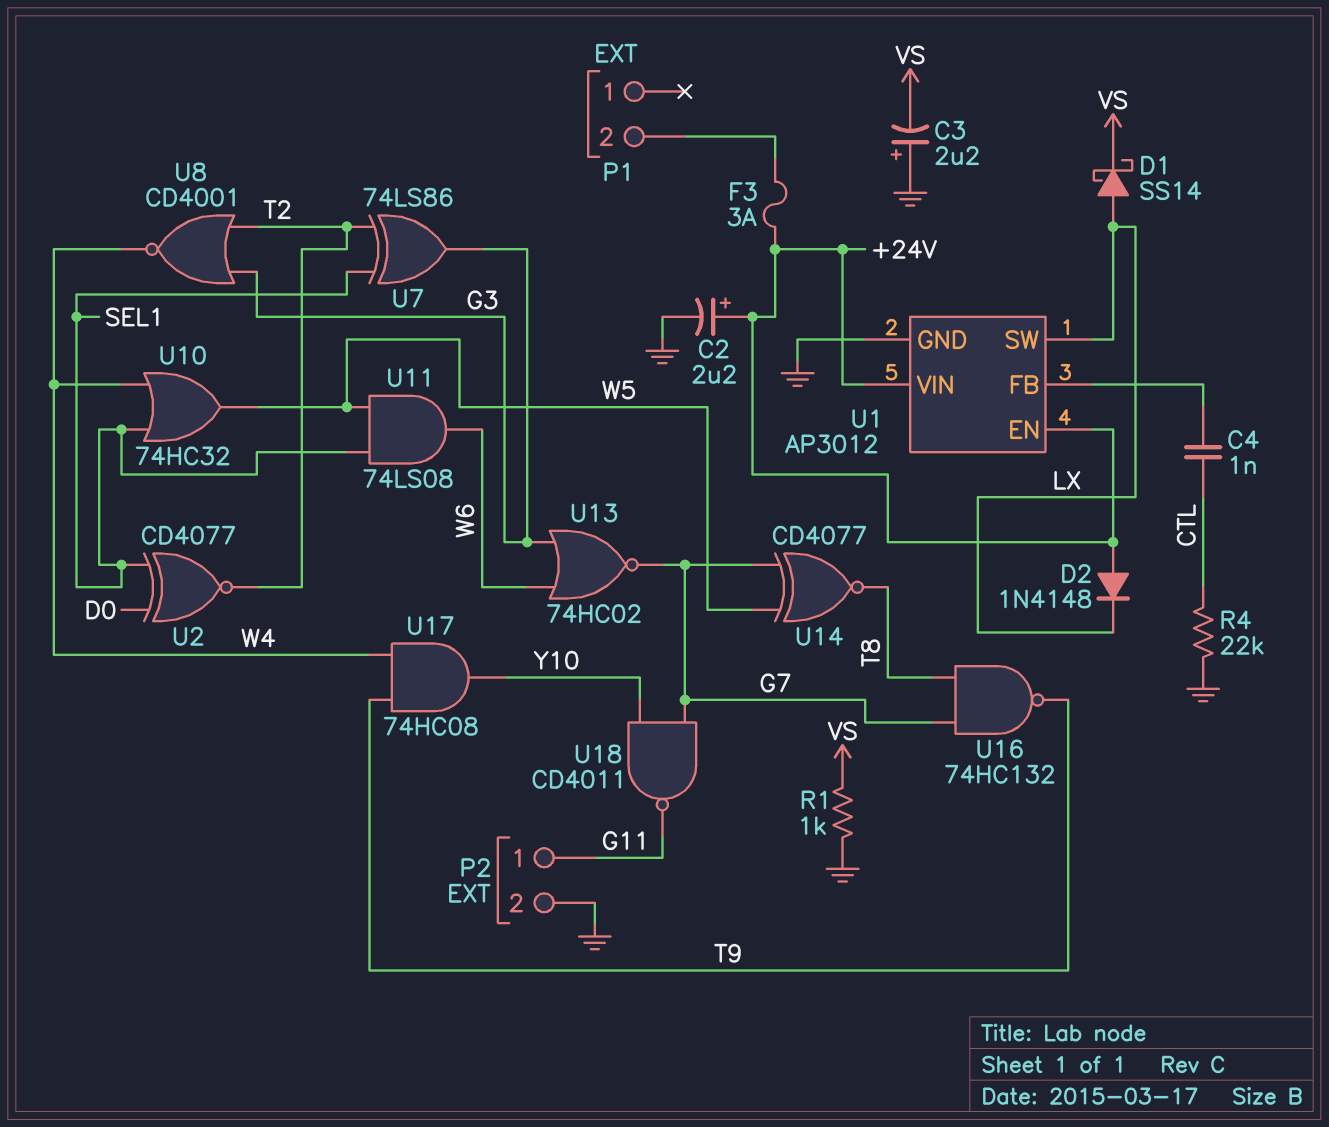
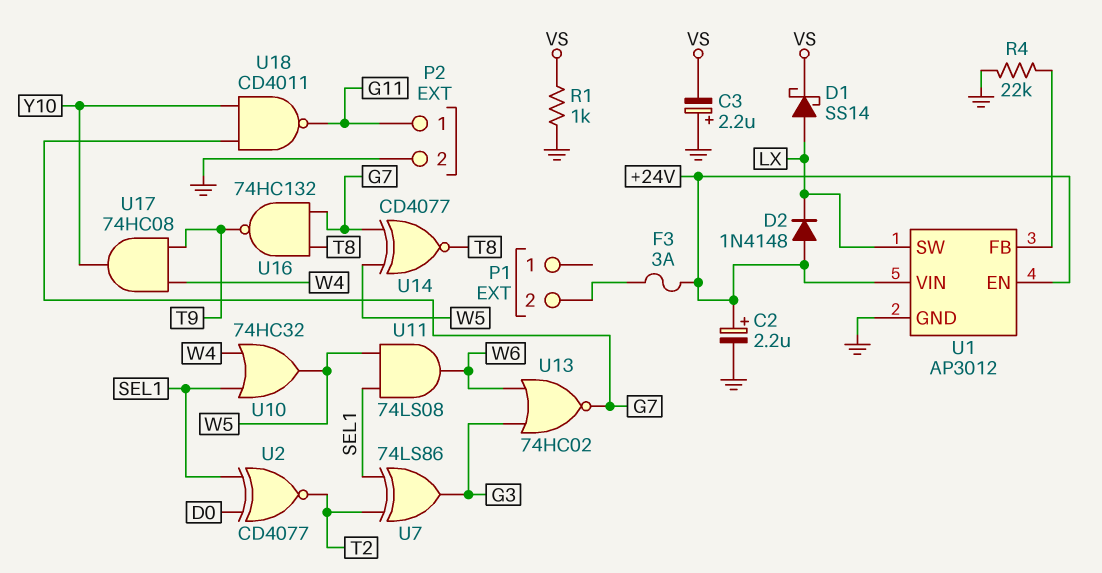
C4: 1nF (CTL, U1/FB) -> none
R4: 22k (CTL, GND) -> 22k (GND, U1/FB)
U8: NOR CD4001 (in G3, in T2, out W4) -> none

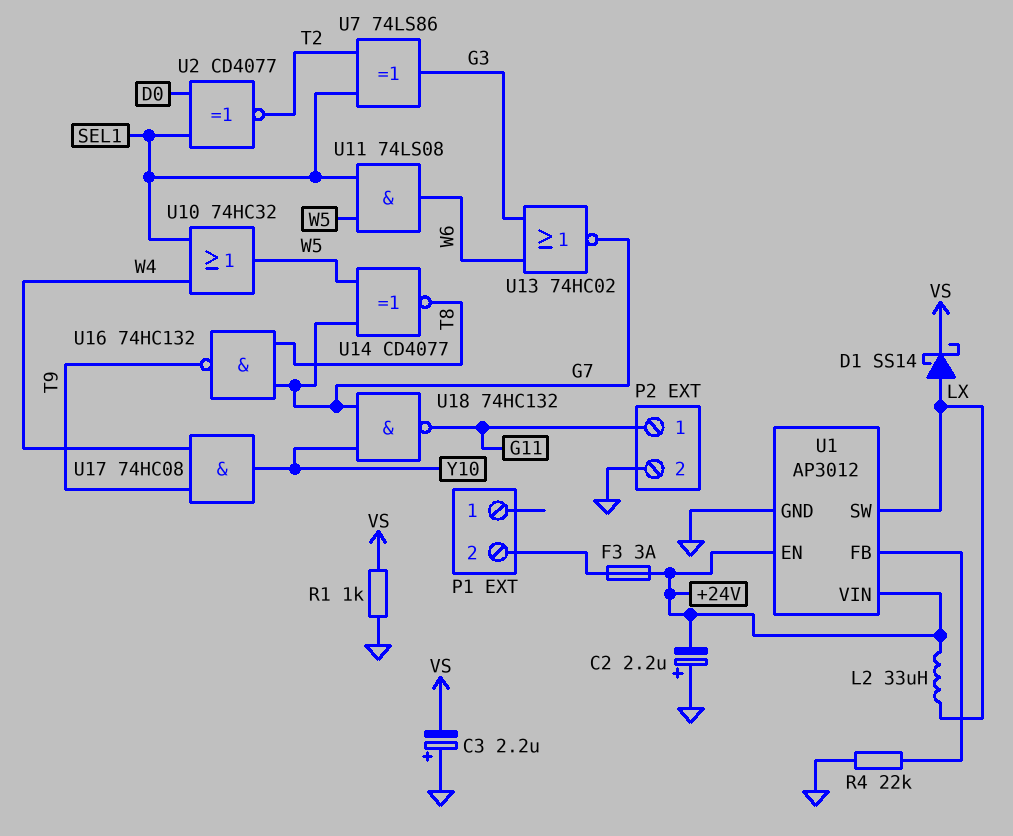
C2: 2.2uF (plus +24V, minus GND) -> 2.2uF (plus GND, minus +24V)
D2: diode 1N4148 (A +24V, K LX) -> none
L2: none -> 33uH (+24V, LX)
U18: NAND CD4011 (in G7, in Y10, out G11) -> NAND 74HC132 (in G7, in Y10, out G11)

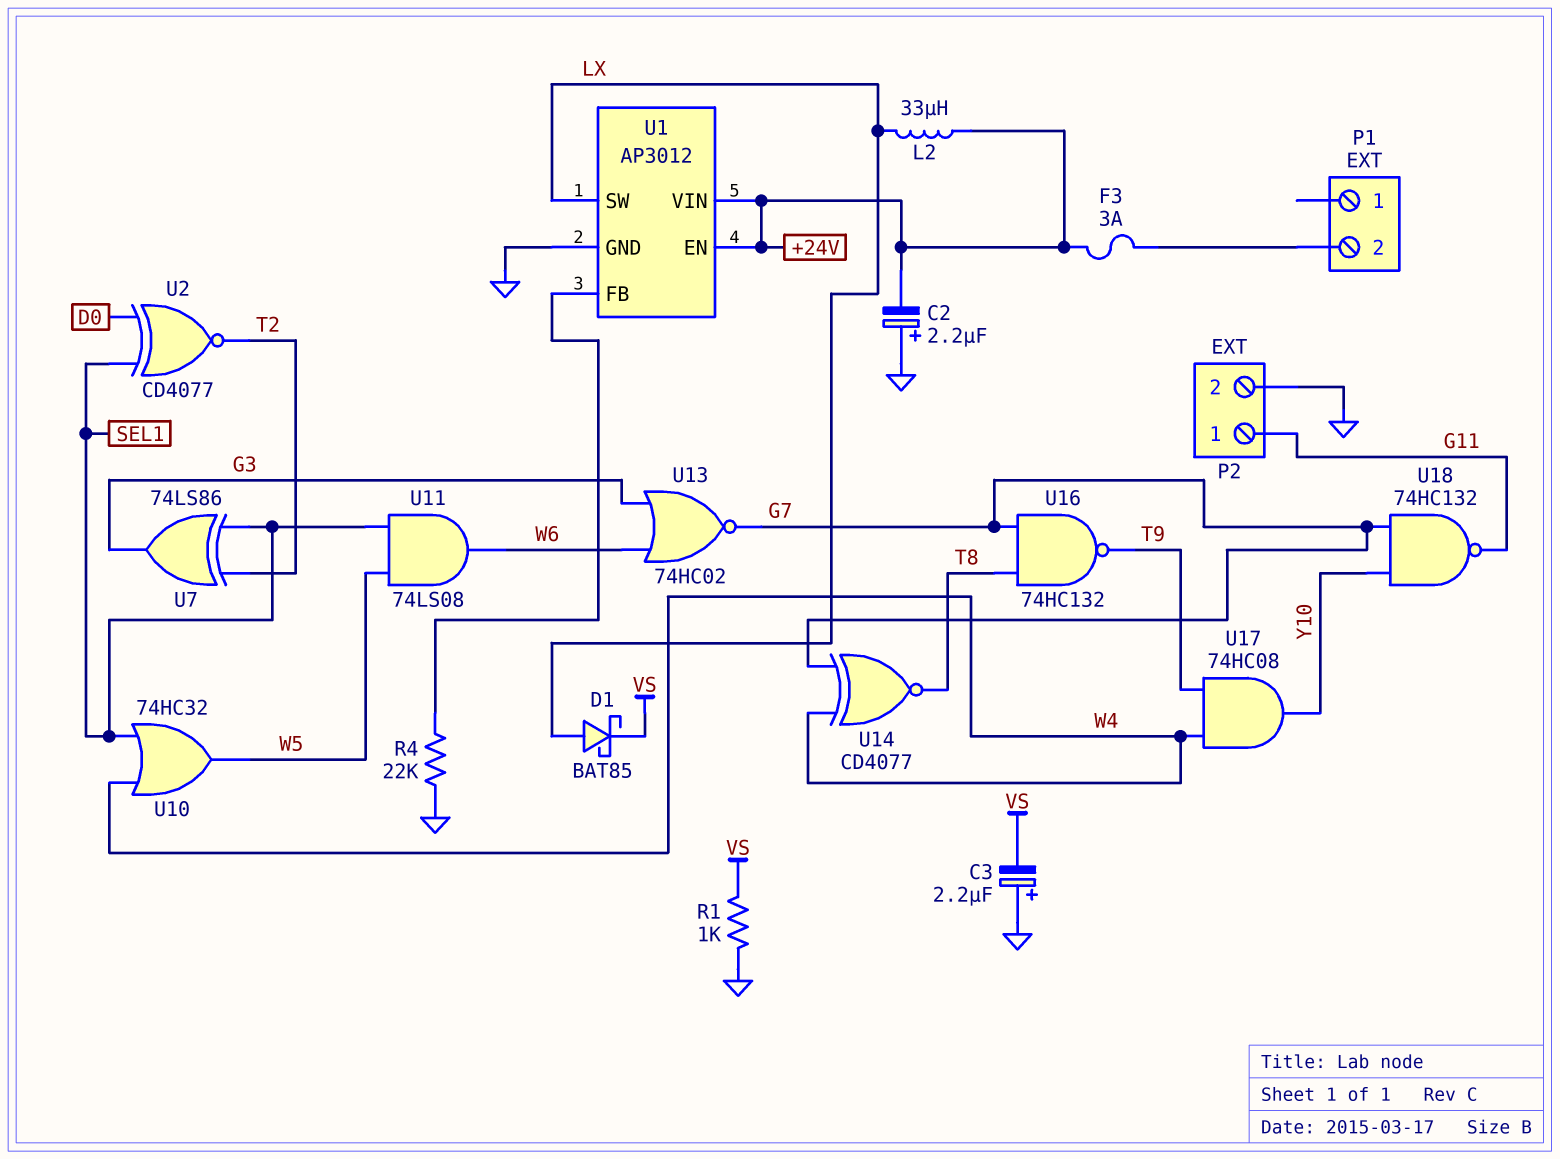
D1: schottky SS14 (A LX, K VS) -> schottky BAT85 (A LX, K VS)
U14: XNOR CD4077 (in G7, in W5, out T8) -> XNOR CD4077 (in G7, in W4, out T8)

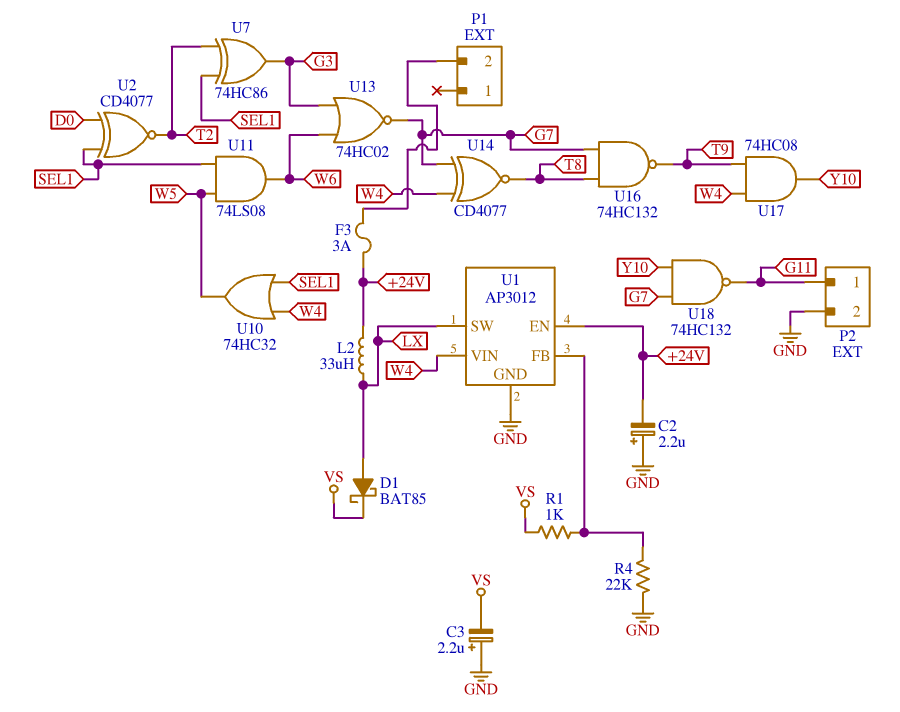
R1: 1k (GND, VS) -> 1k (U1/FB, VS)
U1 pin VIN: +24V -> W4
U7: XOR 74LS86 (in SEL1, in T2, out G3) -> XOR 74HC86 (in SEL1, in T2, out G3)

